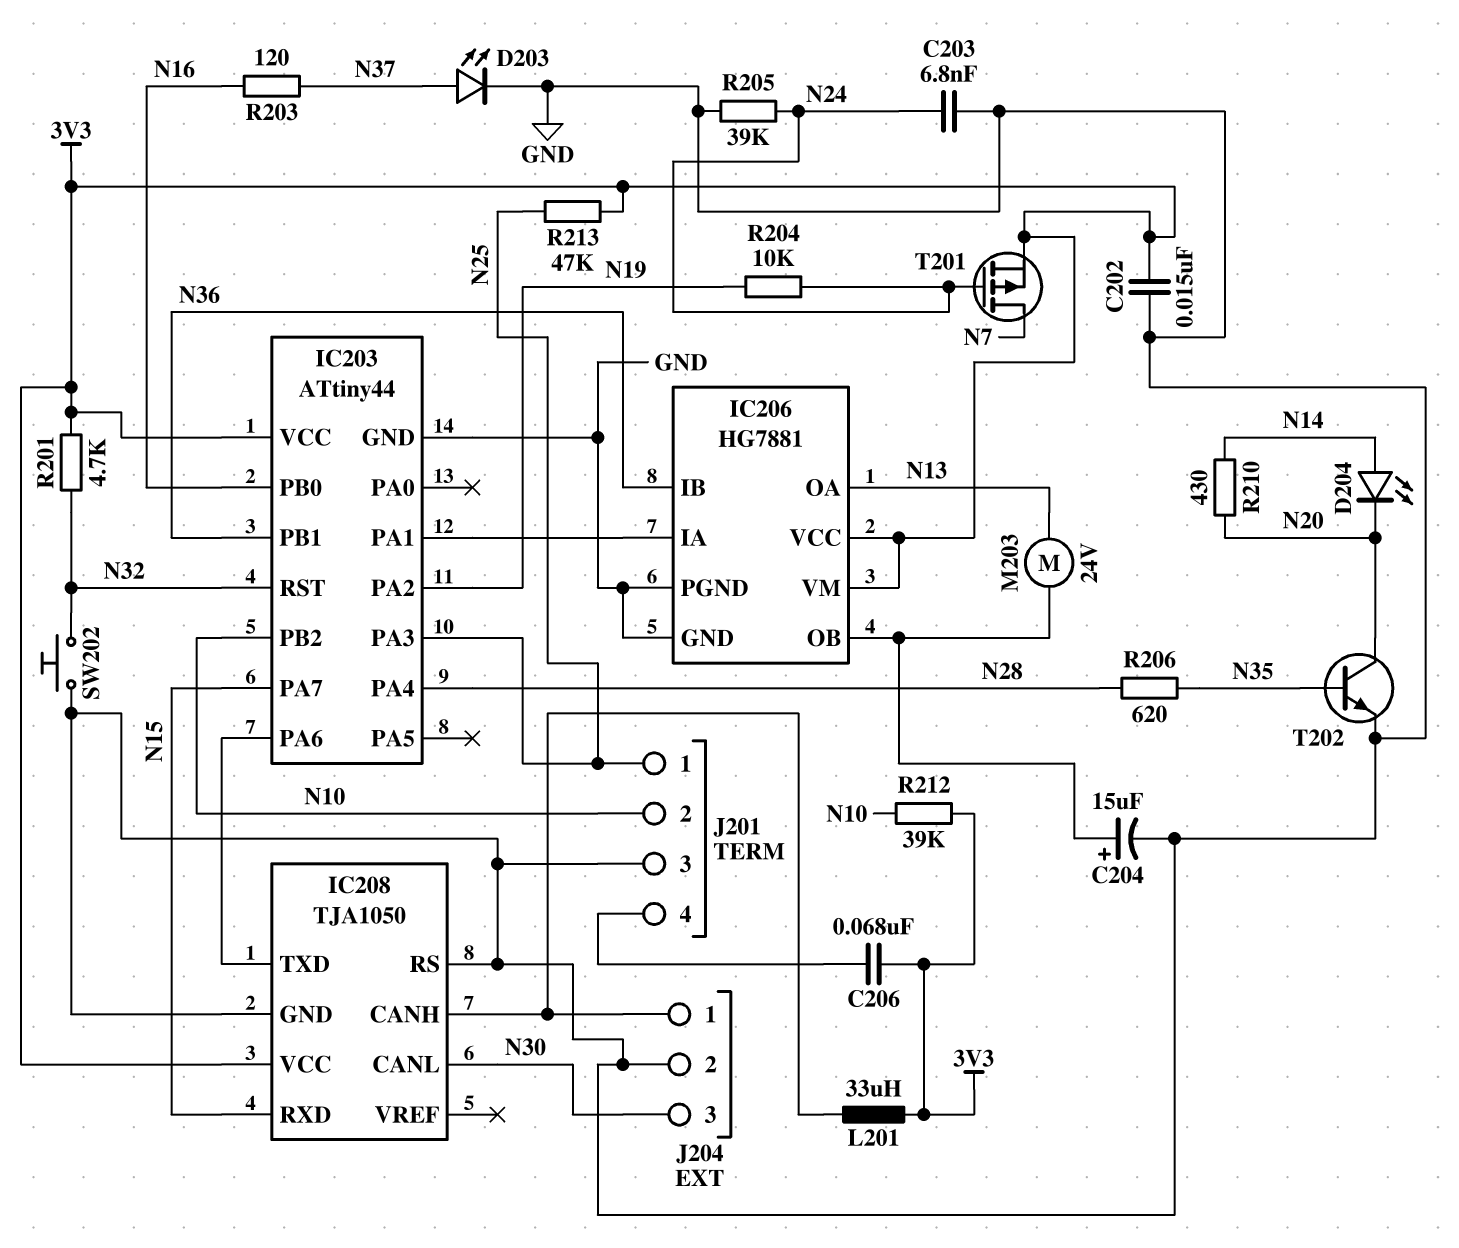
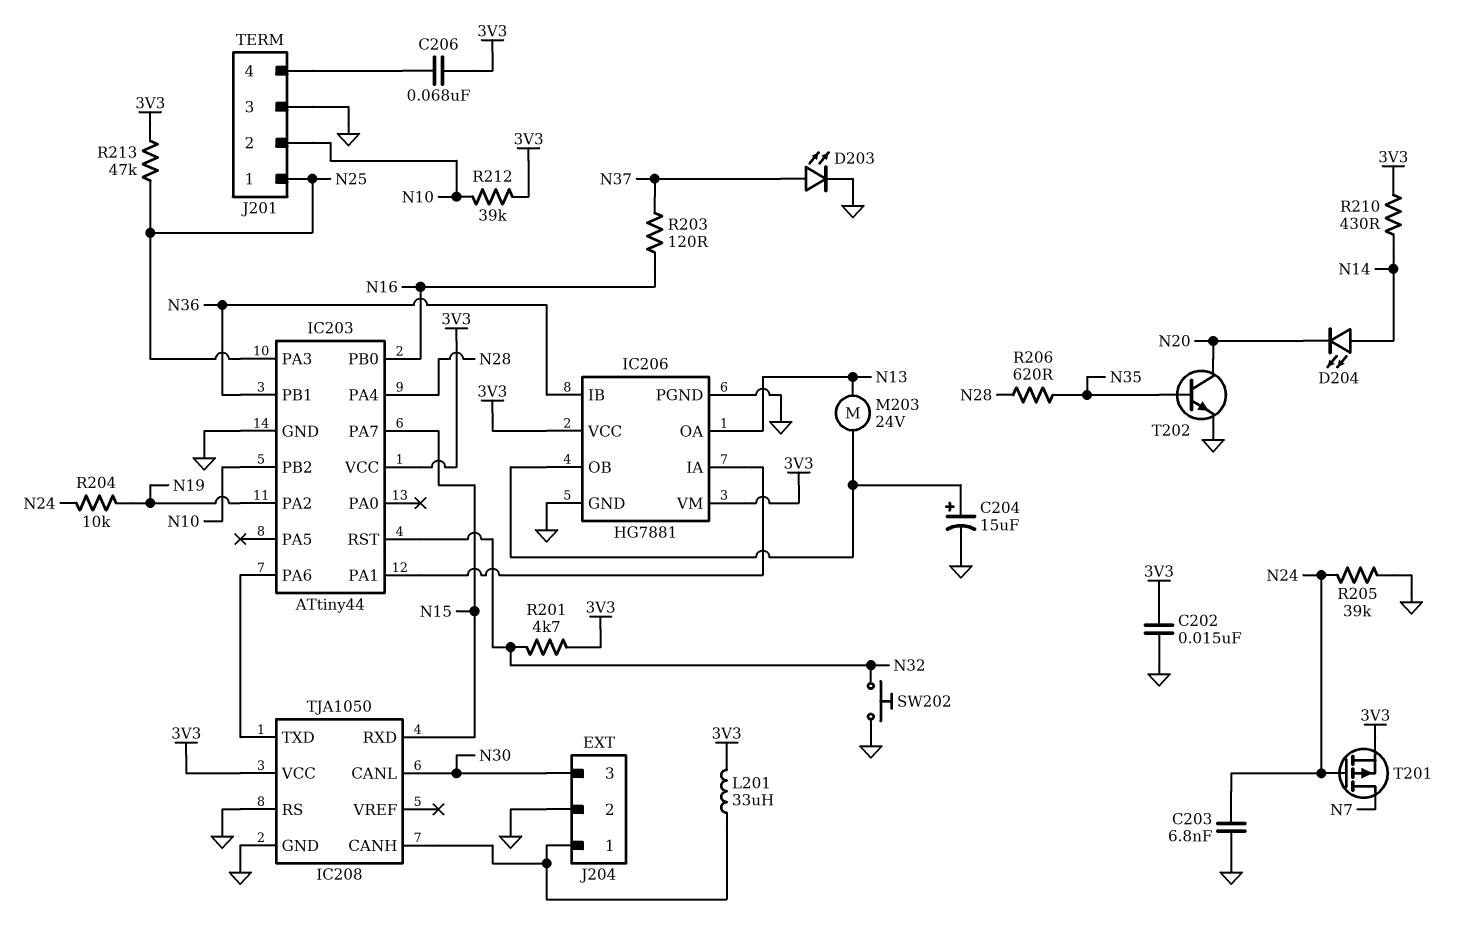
R210: 430 (N14, N20) -> 430 (3V3, N14)

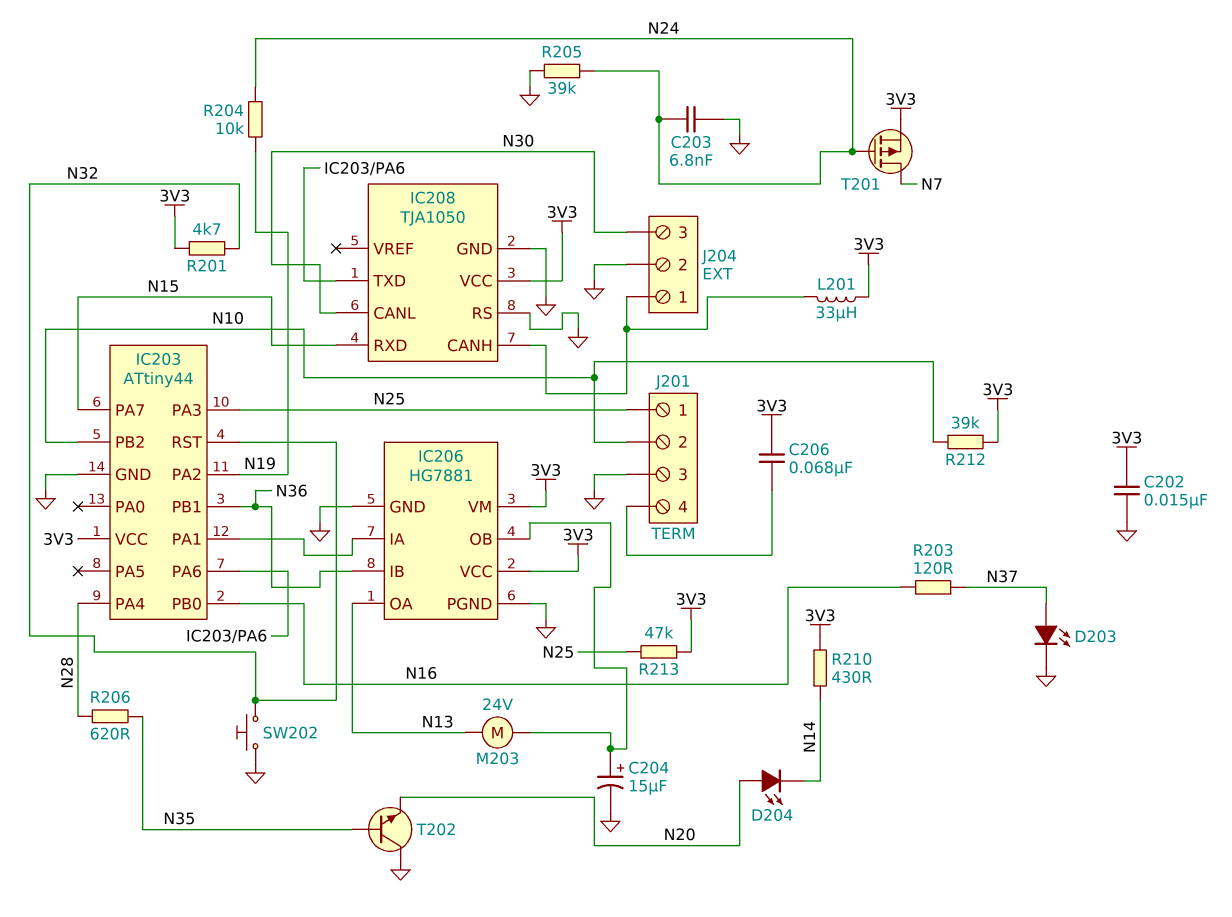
D204: LED (A N14, K N20) -> LED (A N20, K N14)
T202: NPN (B N35, C N20, E GND) -> NPN (B N35, C GND, E N20)

